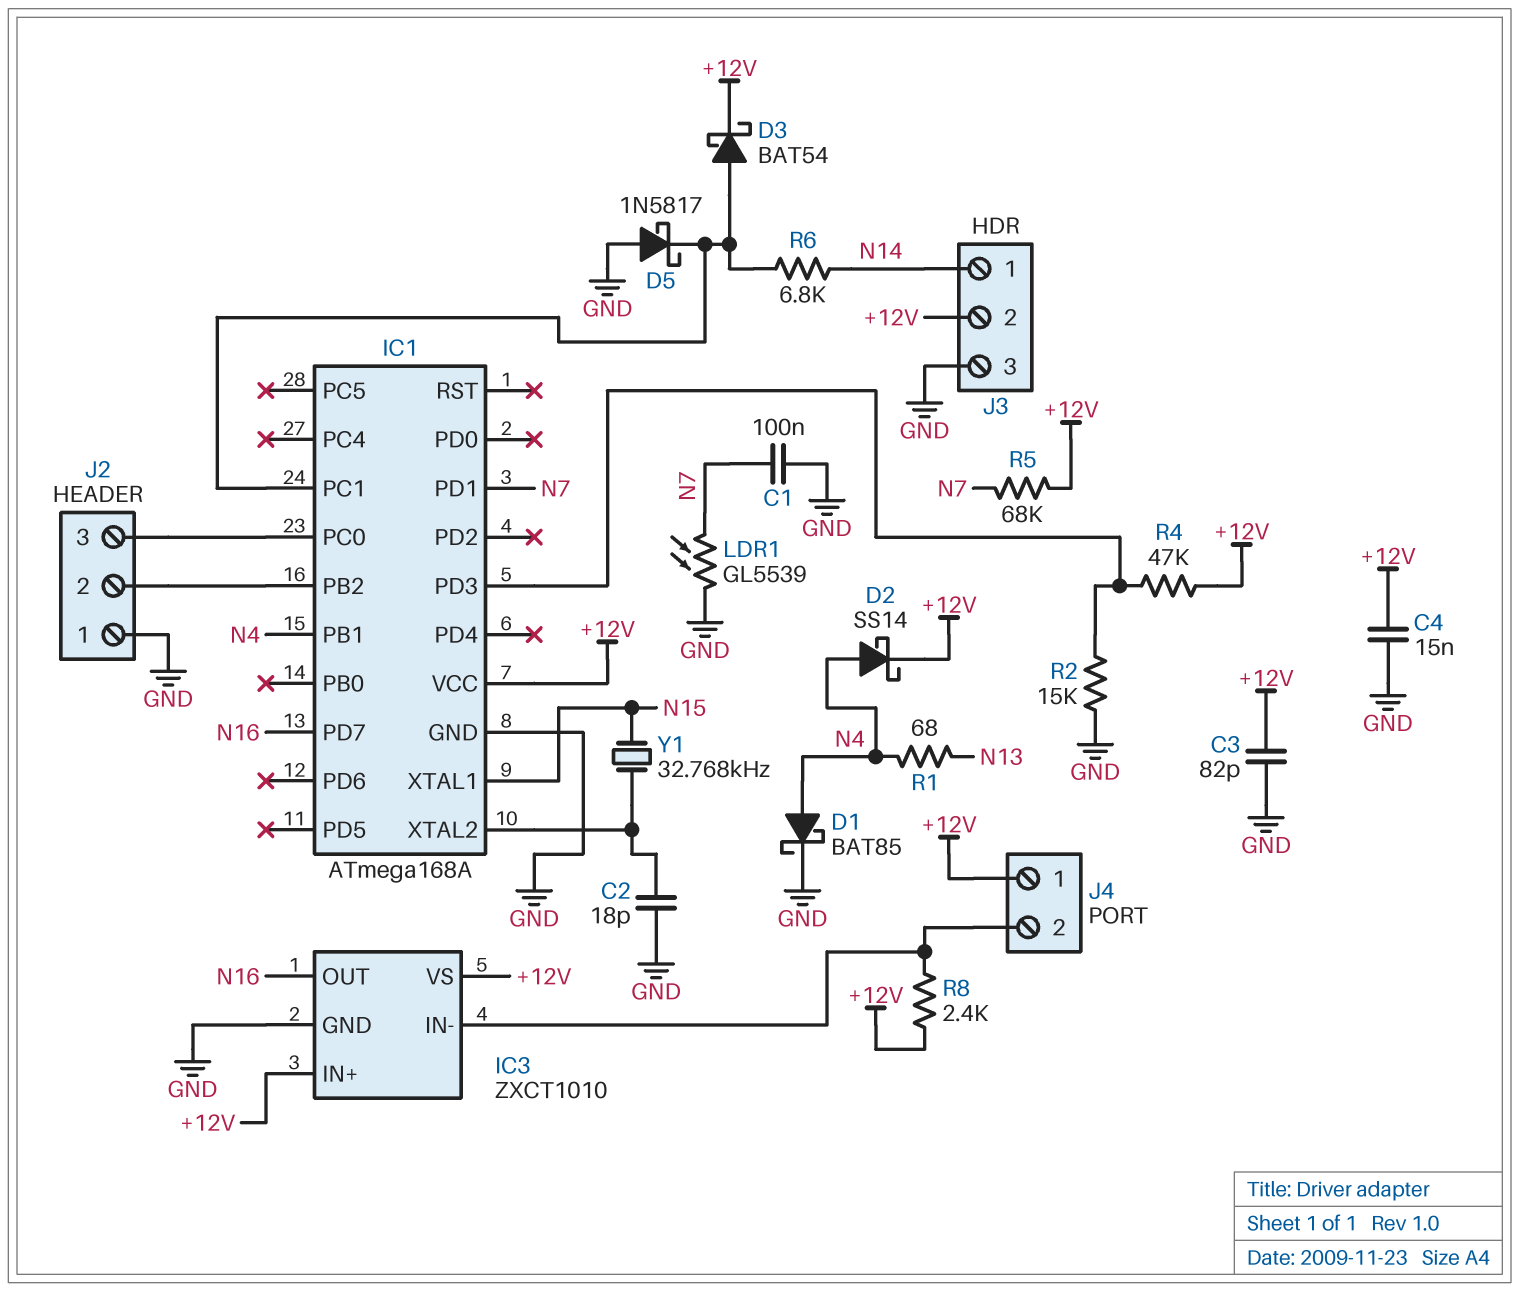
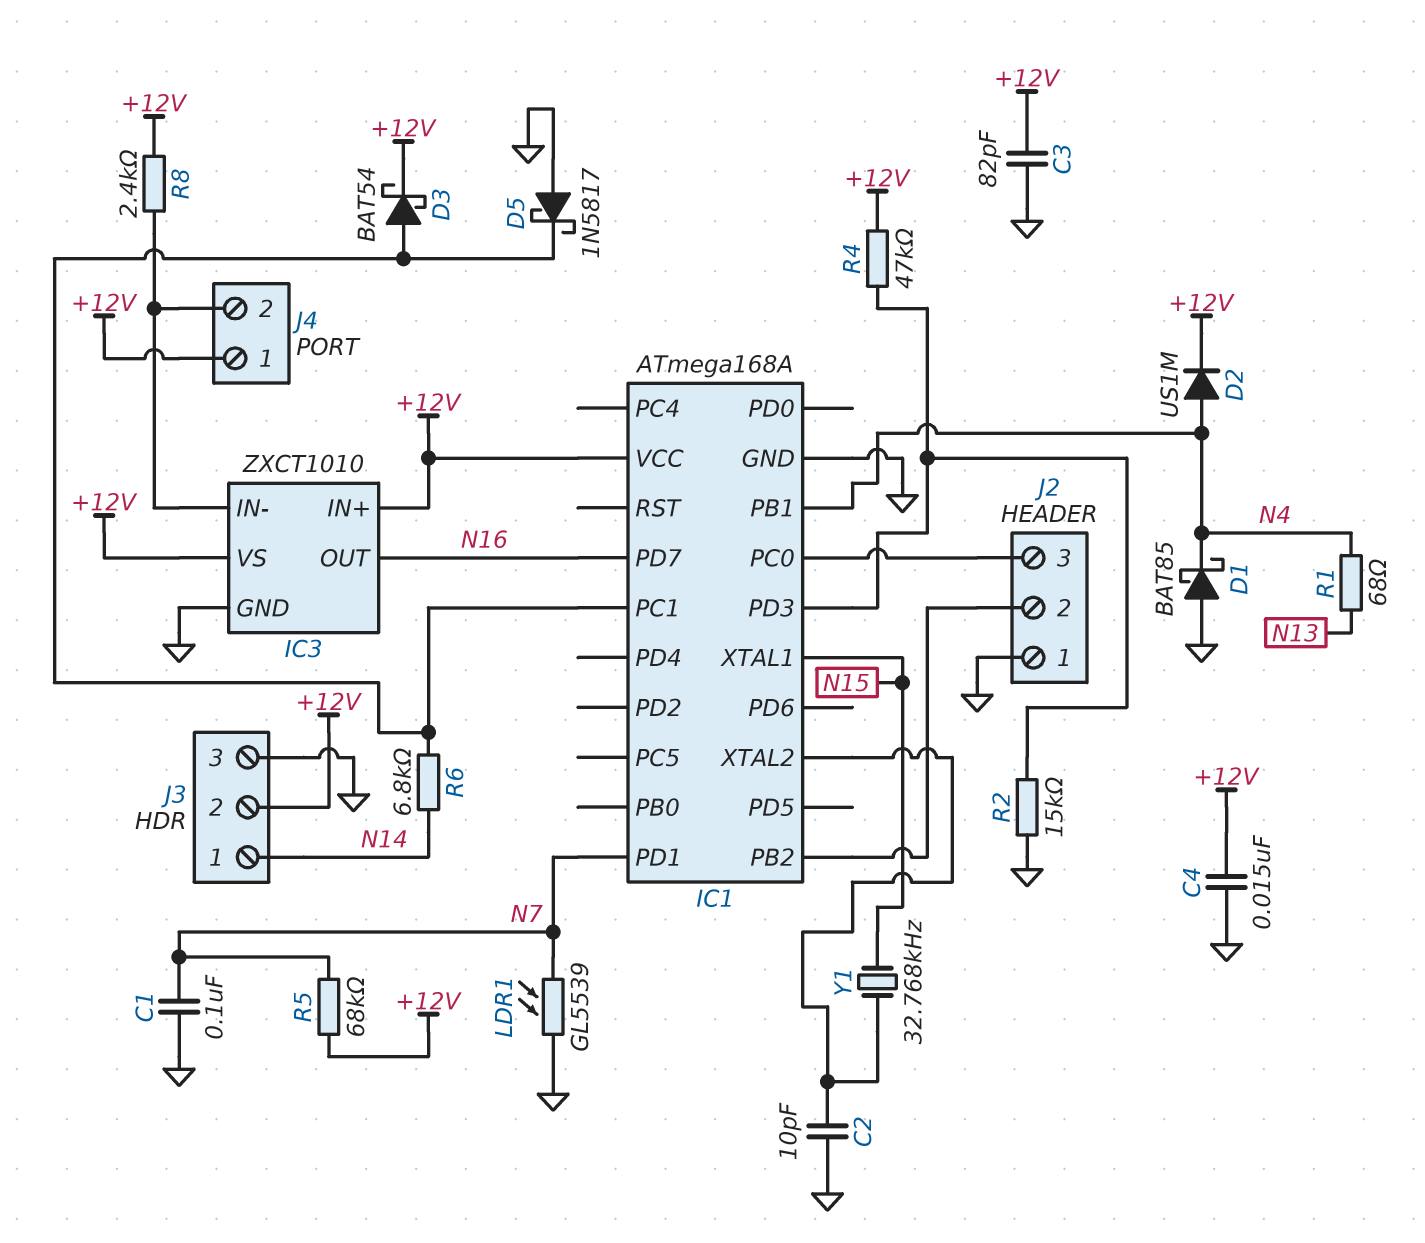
C2: 18pF (GND, IC1/XTAL2) -> 10pF (GND, IC1/XTAL2)
D1: schottky BAT85 (A N4, K GND) -> schottky BAT85 (A GND, K N4)
D2: schottky SS14 (A N4, K +12V) -> diode US1M (A N4, K +12V)

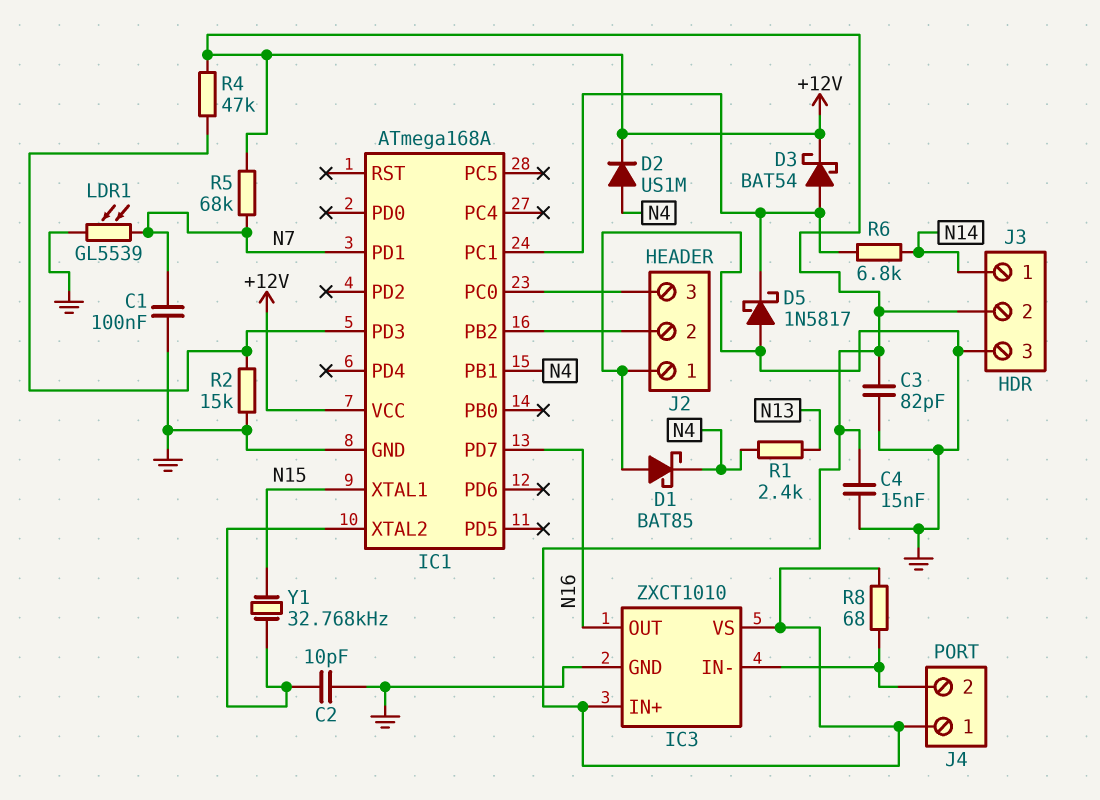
R1: 68 (N4, N13) -> 2.4k (N4, N13)
R8: 2.4k (+12V, IC3/IN-) -> 68 (+12V, IC3/IN-)

